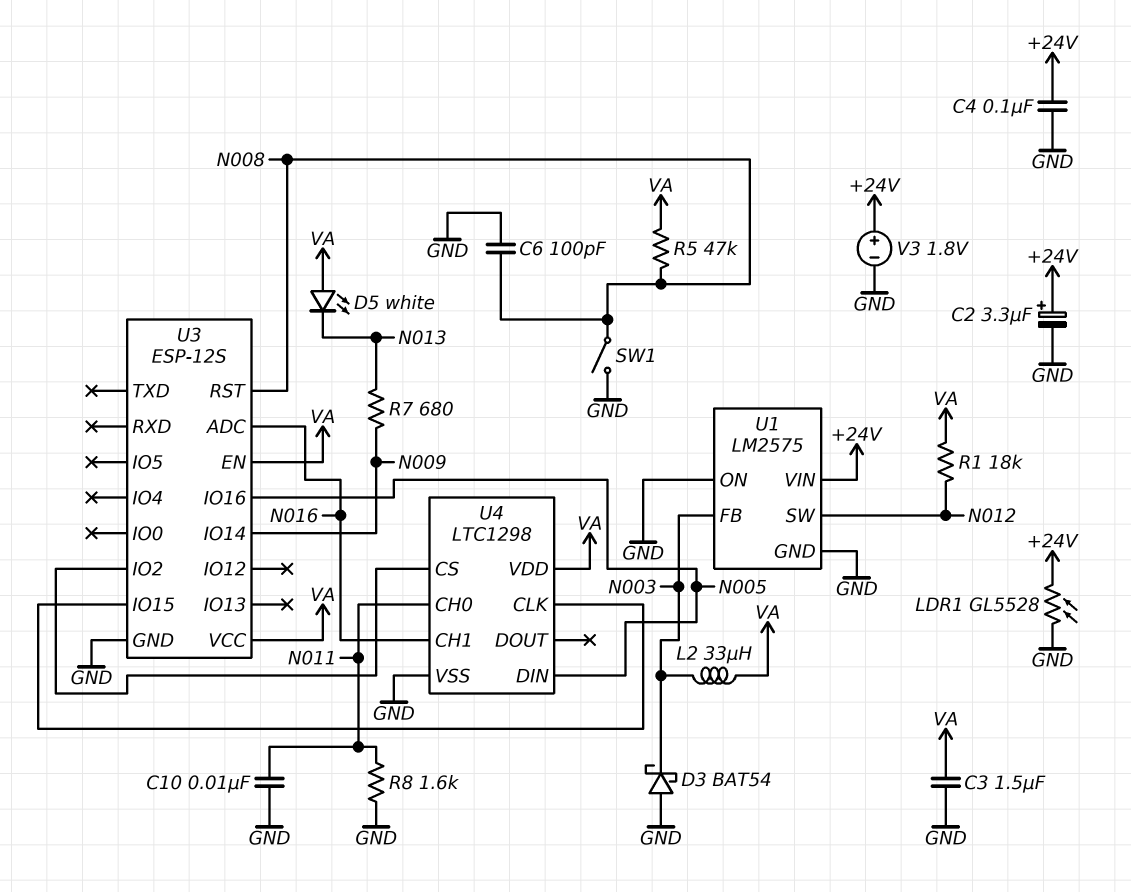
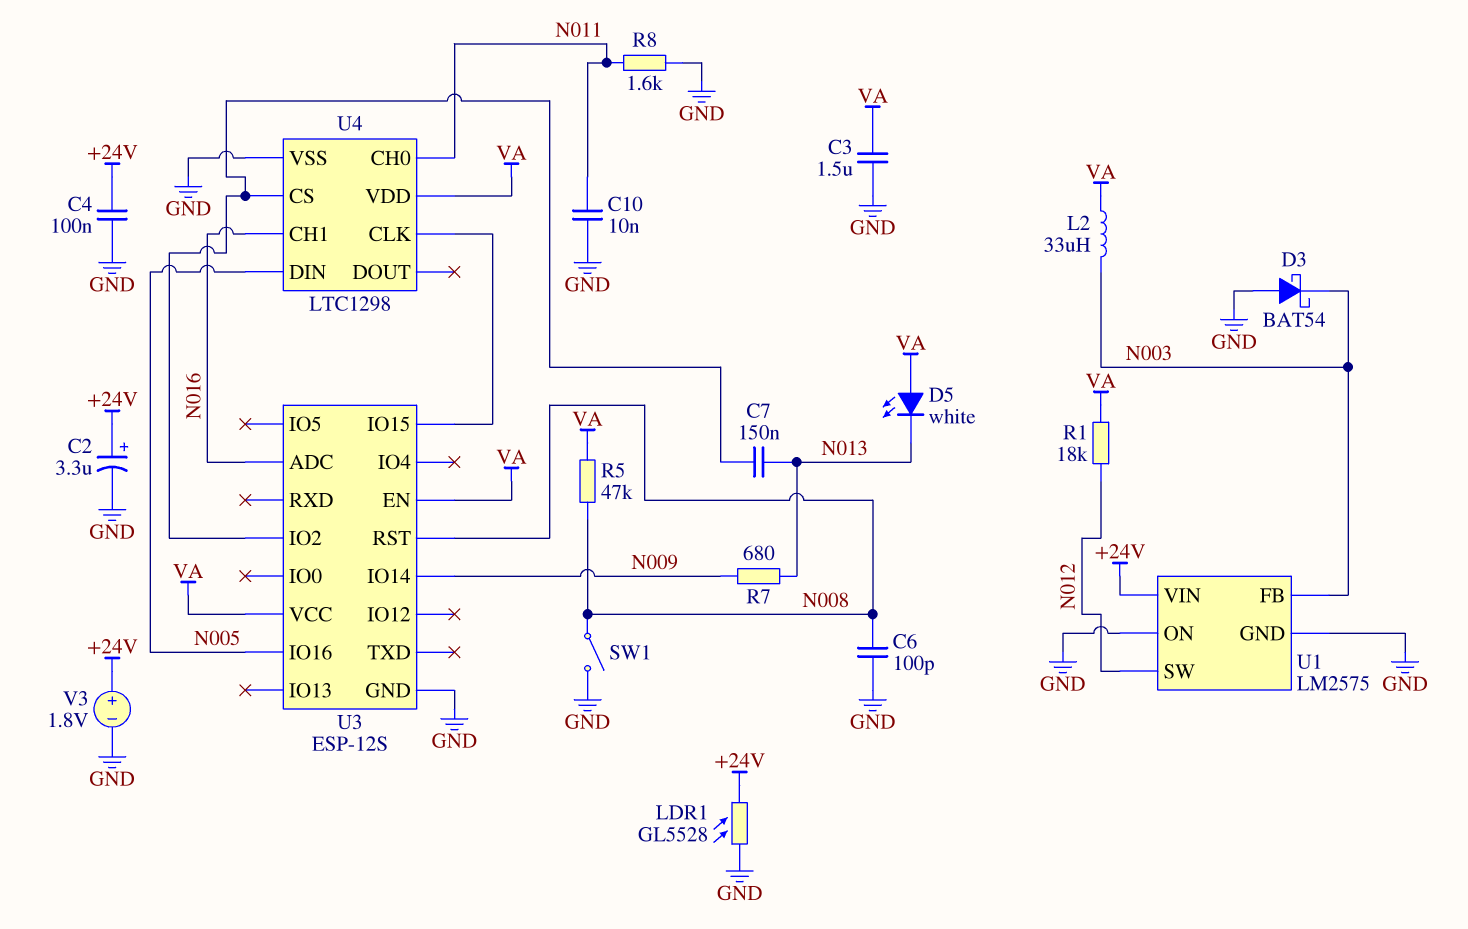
C7: none -> 150nF (N013, U3/IO2)

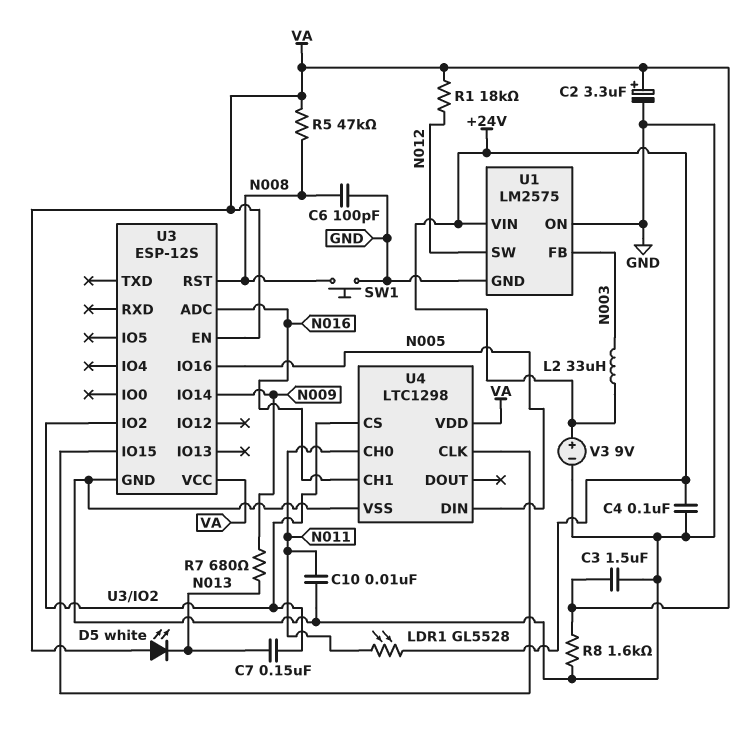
C2: 3.3uF (plus +24V, minus GND) -> 3.3uF (plus VA, minus GND)
D3: schottky BAT54 (A GND, K N003) -> none
L2: 33uH (N003, VA) -> 33uH (+24V, N003)
LDR1: GL5528 (+24V, GND) -> GL5528 (+24V, N011)
R8: 1.6k (GND, N011) -> 1.6k (GND, VA)
SW1: switch (GND, N008) -> button (GND, N008)
V3: 1.8V (plus +24V, minus GND) -> 9V (plus +24V, minus GND)

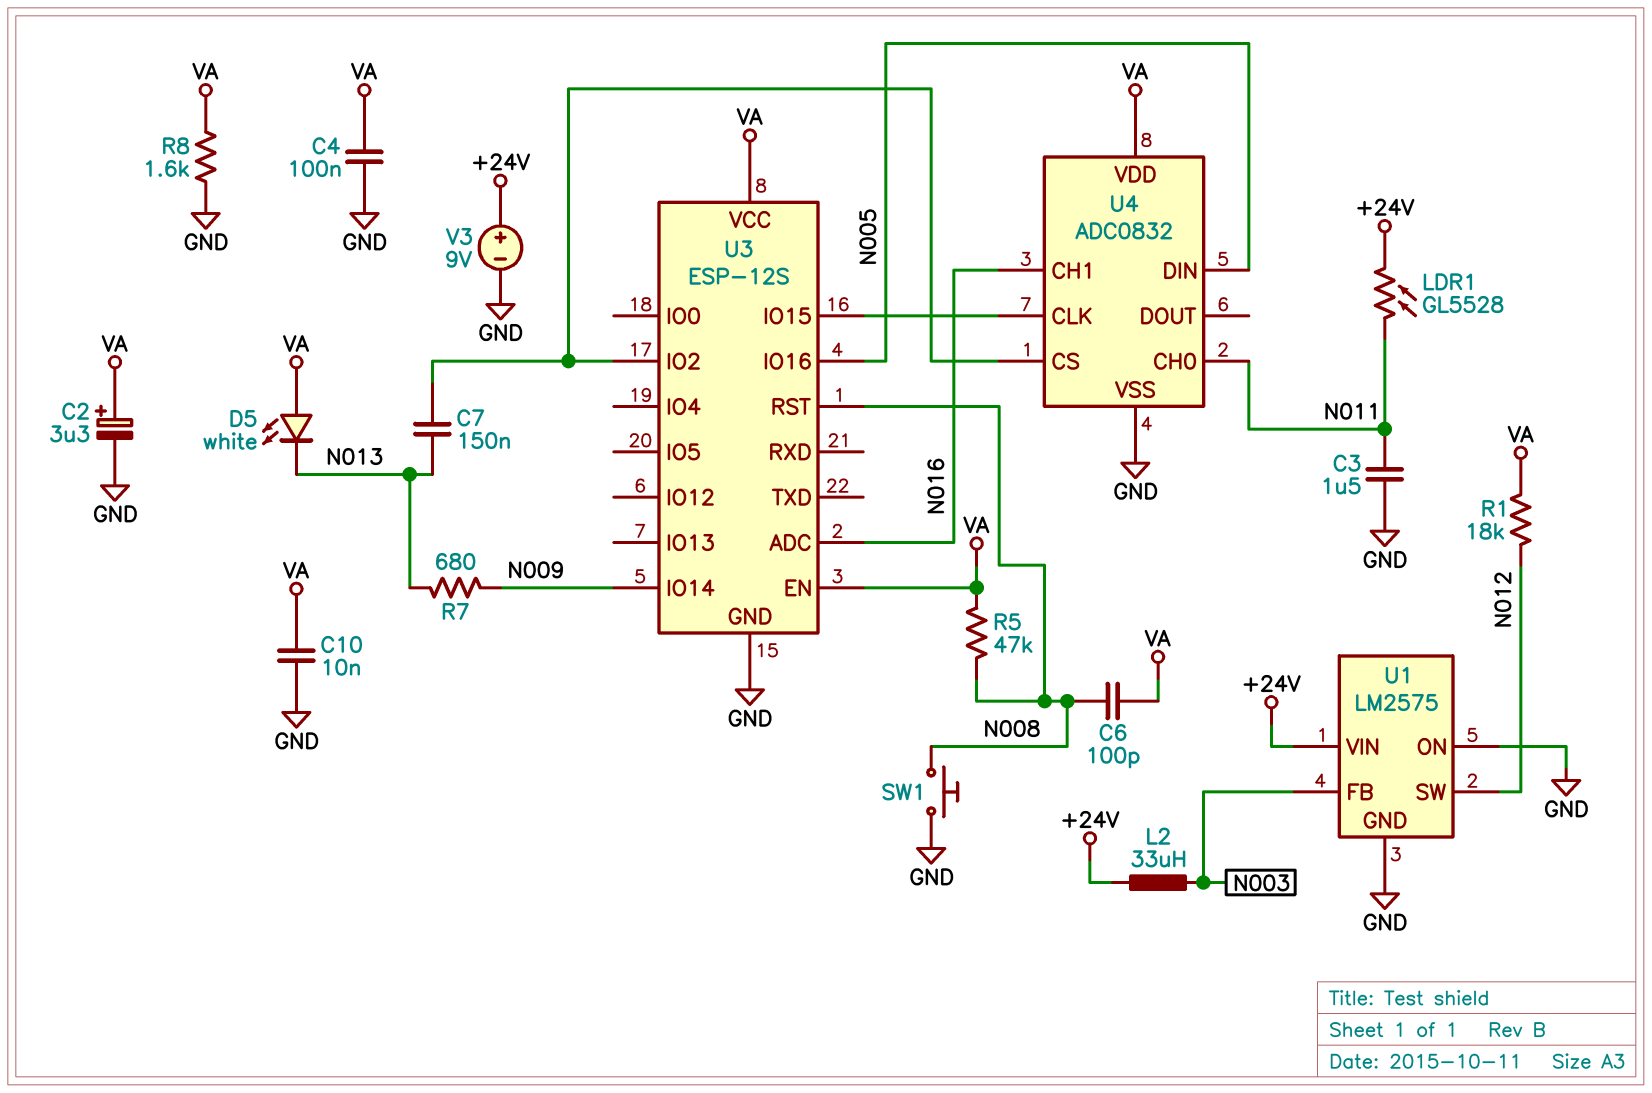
C3: 1.5uF (GND, VA) -> 1.5uF (GND, N011)
C4: 100nF (+24V, GND) -> 100nF (GND, VA)
C6: 100pF (GND, N008) -> 100pF (N008, VA)
C10: 10nF (GND, N011) -> 10nF (GND, VA)
U4: LTC1298 -> ADC0832

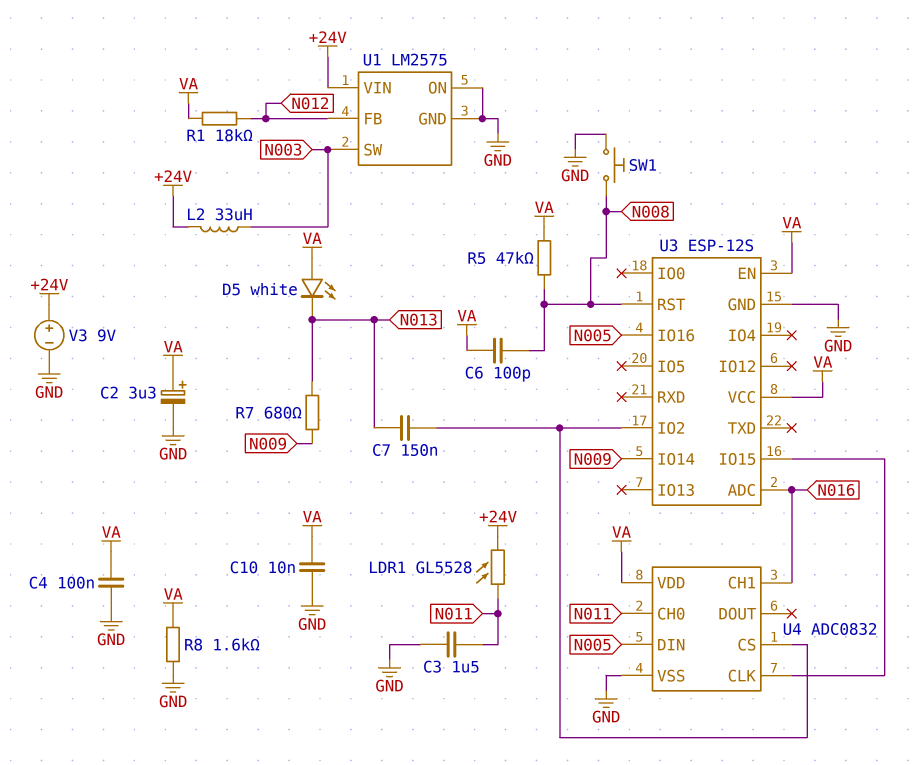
U1 pin FB: N003 -> N012
U1 pin SW: N012 -> N003

